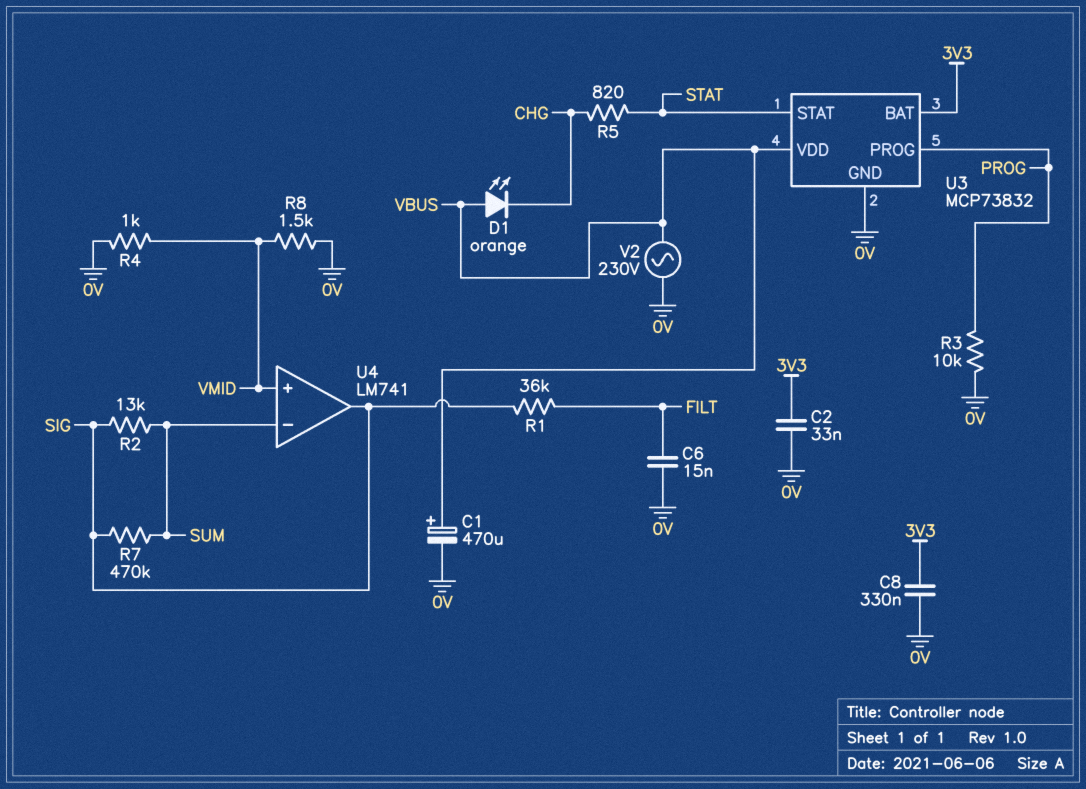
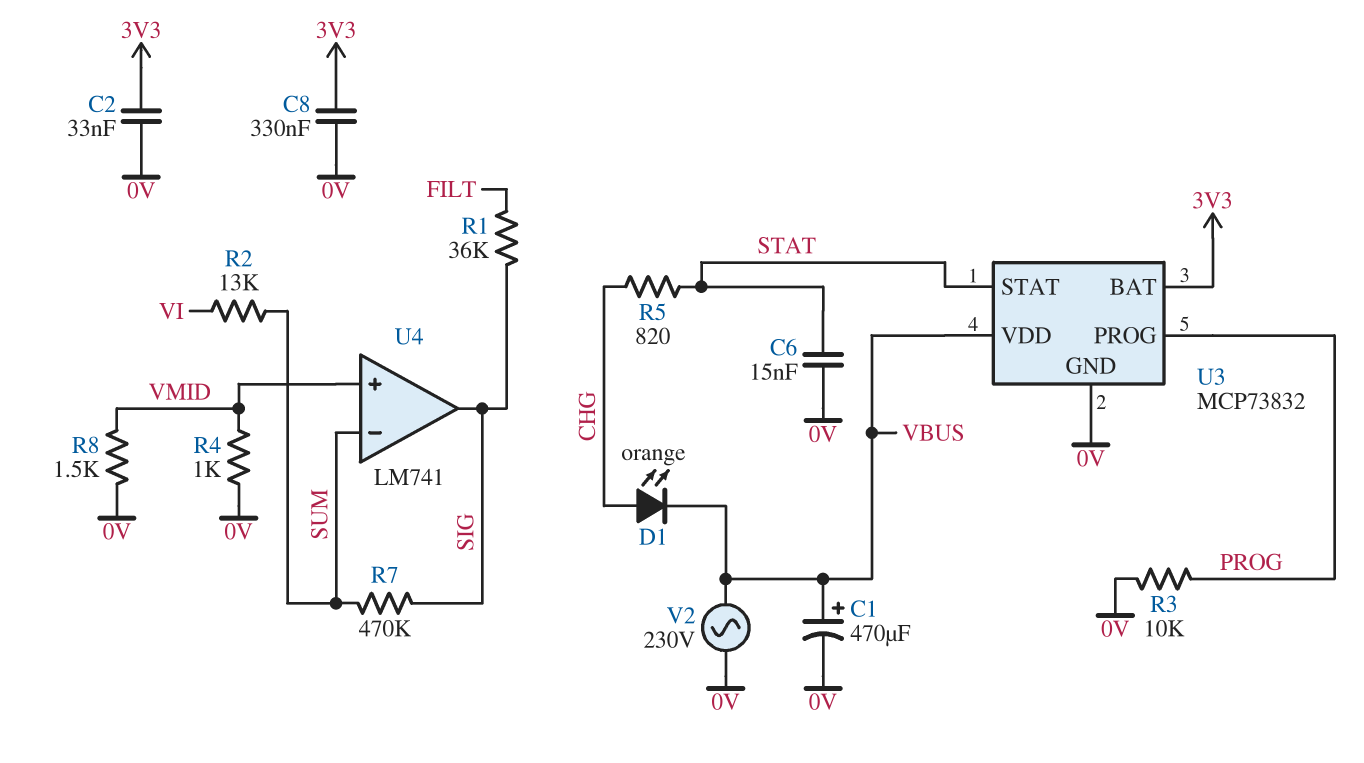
C6: 15nF (0V, FILT) -> 15nF (0V, STAT)
D1: LED orange (A VBUS, K CHG) -> LED orange (A CHG, K VBUS)
R2: 13k (SIG, SUM) -> 13k (SUM, VI)

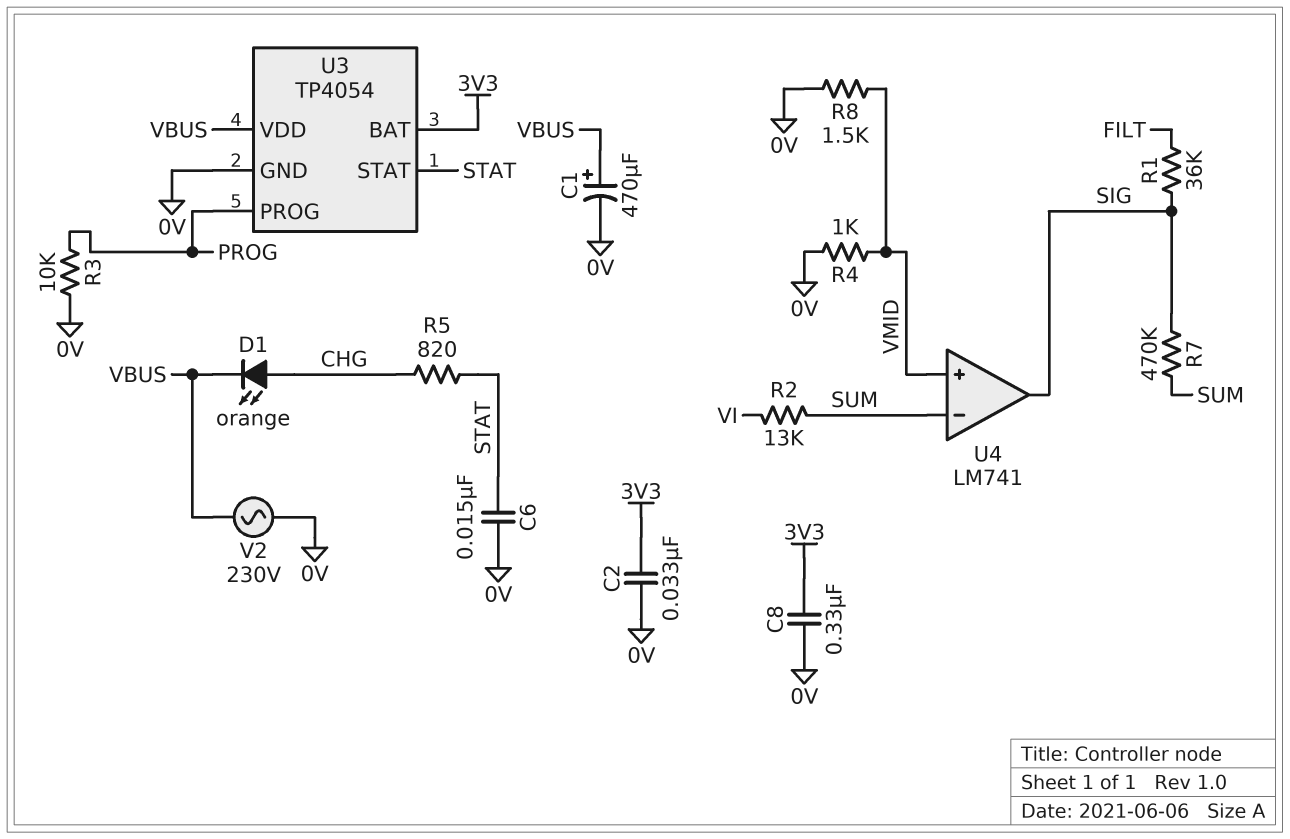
U3: MCP73832 -> TP4054

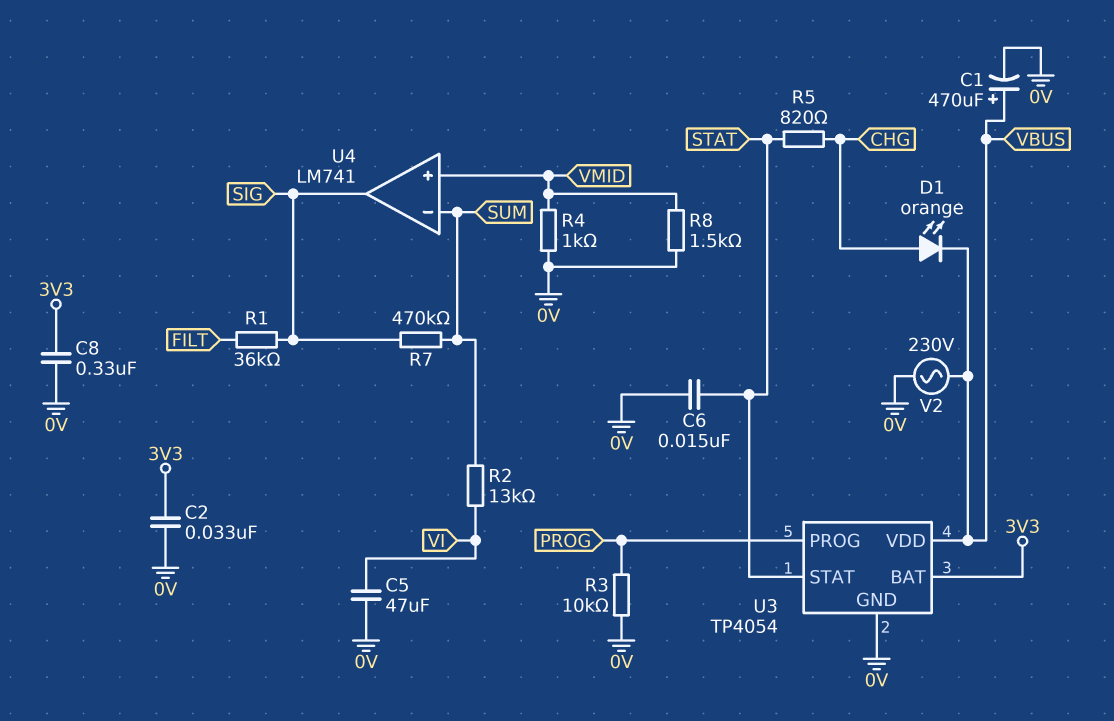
C5: none -> 47uF (0V, VI)

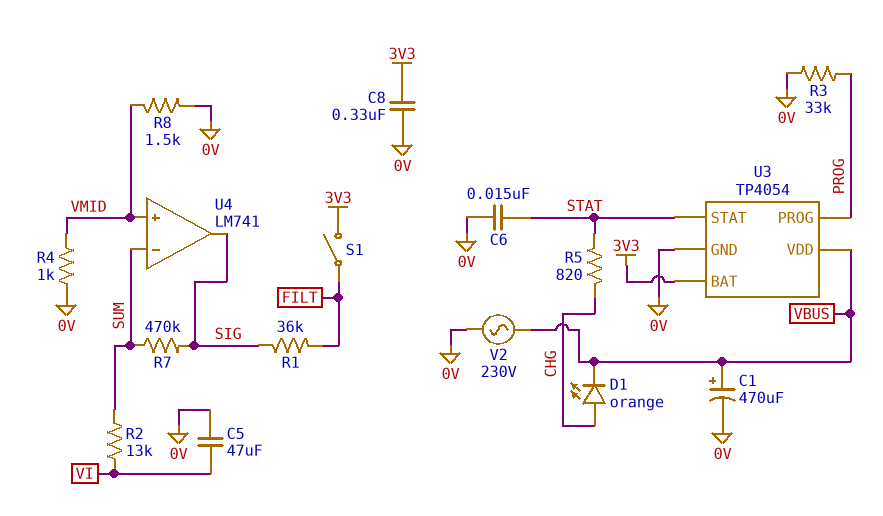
C2: 33nF (0V, 3V3) -> none
R3: 10k (0V, PROG) -> 33k (0V, PROG)
S1: none -> switch (3V3, FILT)

